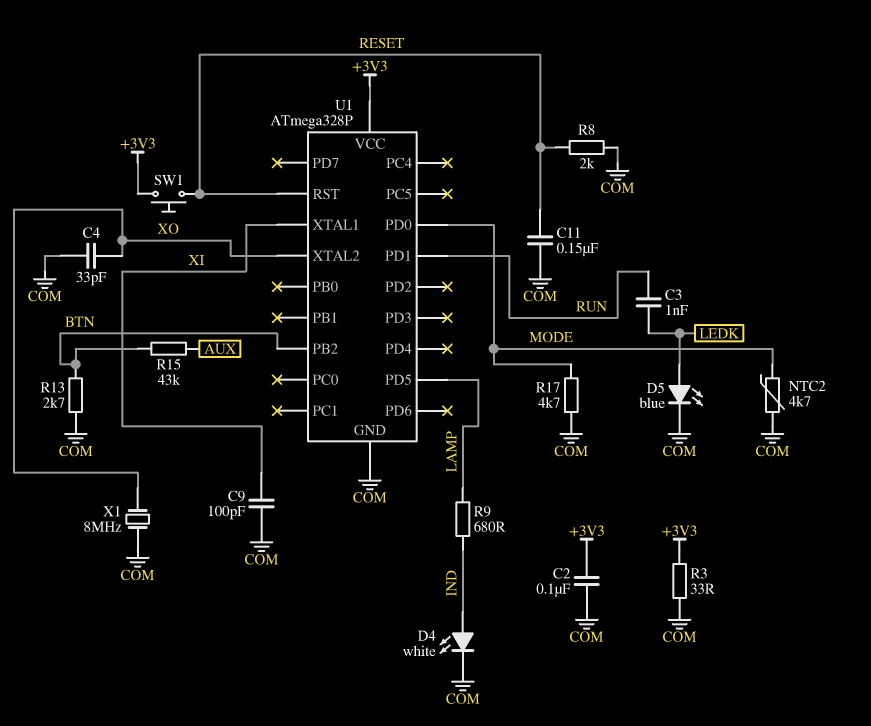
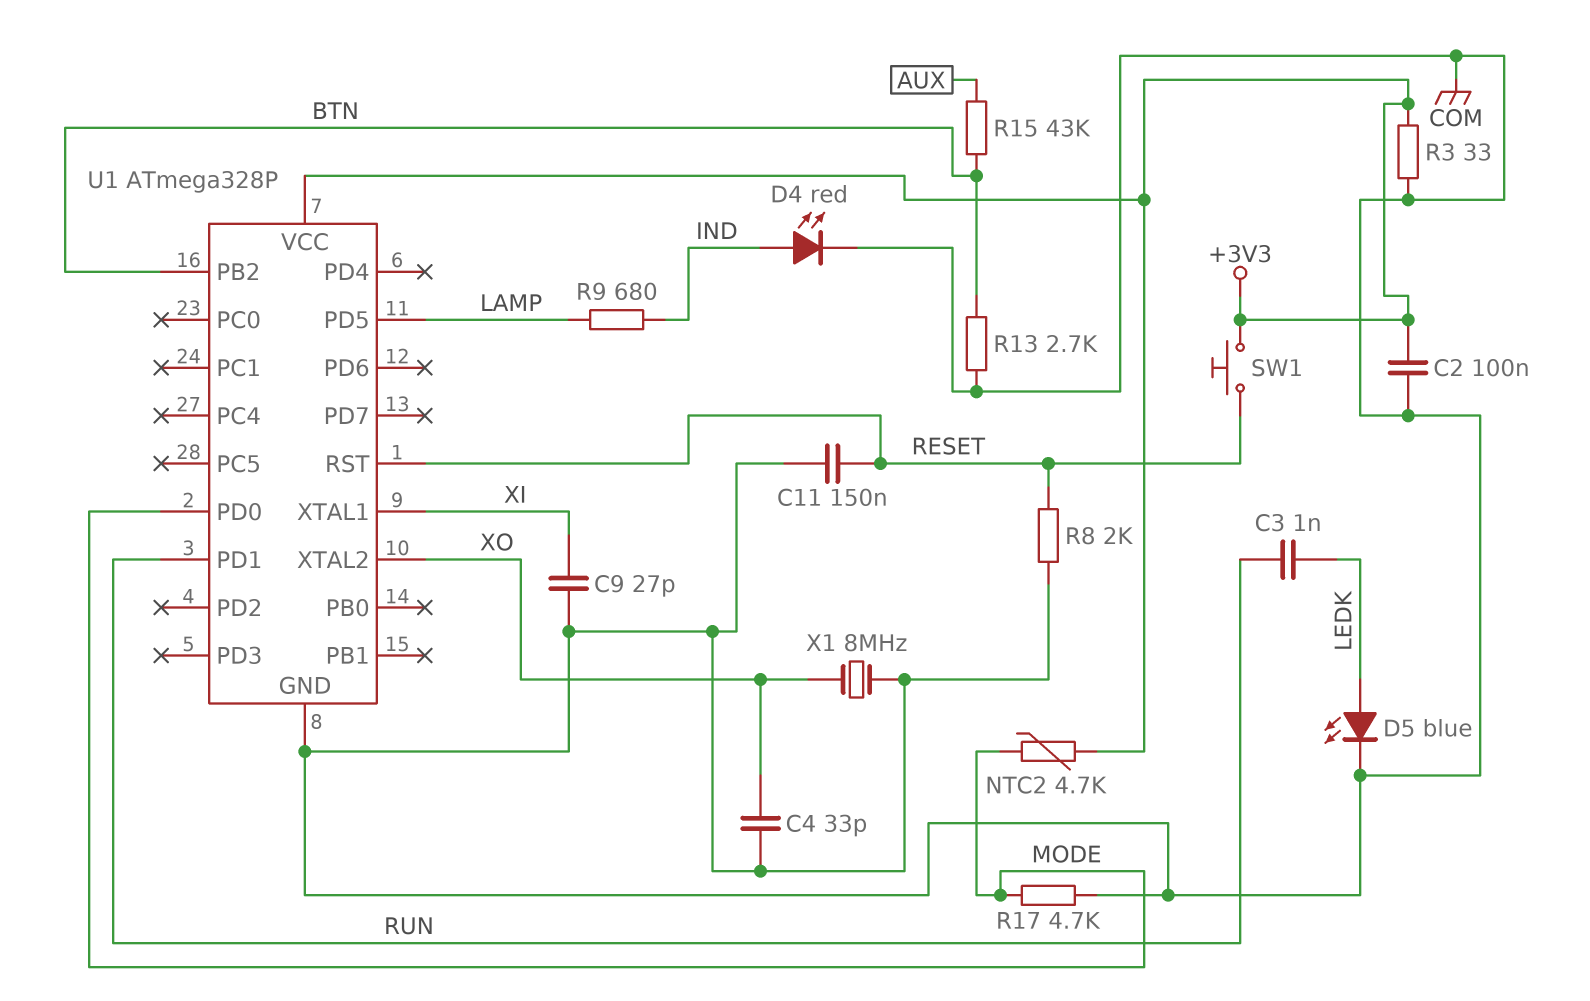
C9: 100pF (COM, XI) -> 27pF (COM, XI)
D4: LED white (A IND, K COM) -> LED red (A IND, K COM)
NTC2: 4.7k (COM, MODE) -> 4.7k (+3V3, MODE)

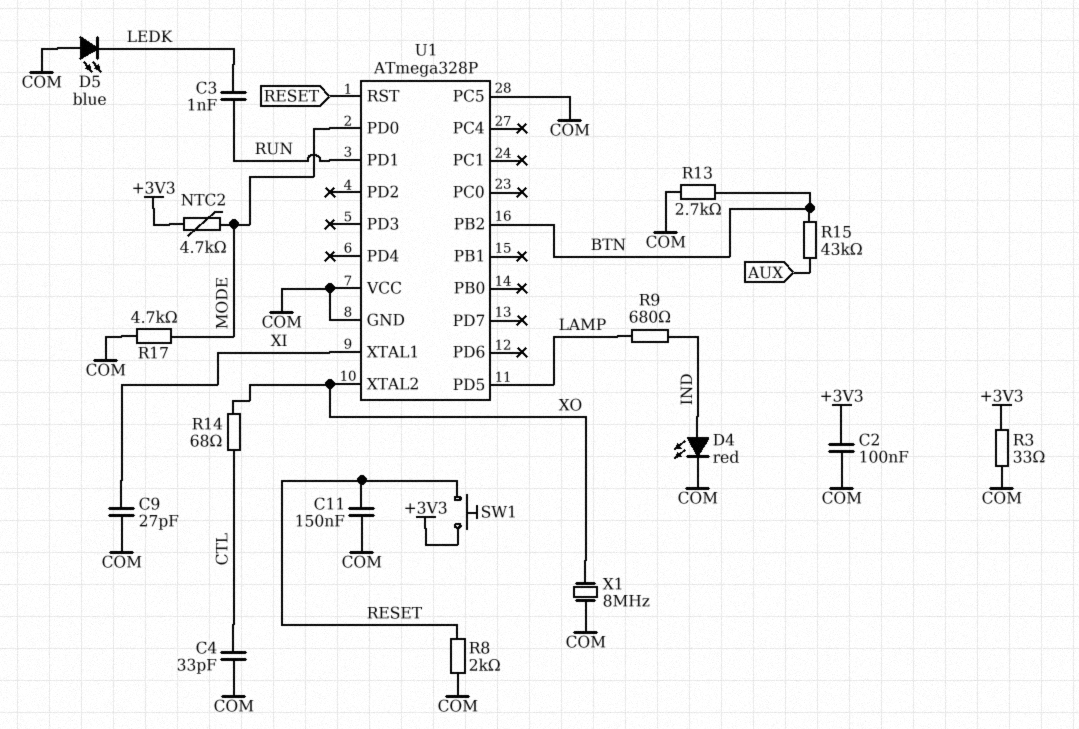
C4: 33pF (COM, XO) -> 33pF (COM, CTL)
D5: LED blue (A LEDK, K COM) -> LED blue (A COM, K LEDK)
R14: none -> 68 (CTL, XO)
U1 pin PC5: none -> COM
U1 pin VCC: +3V3 -> COM

